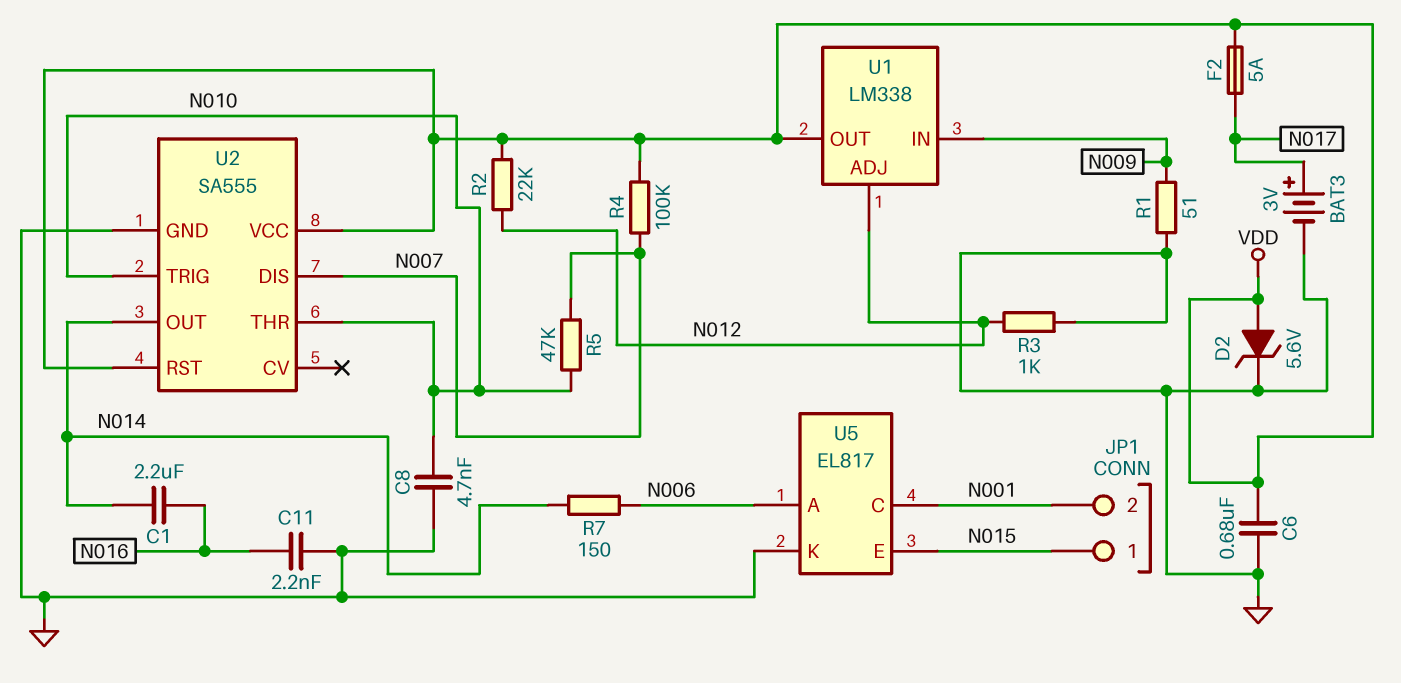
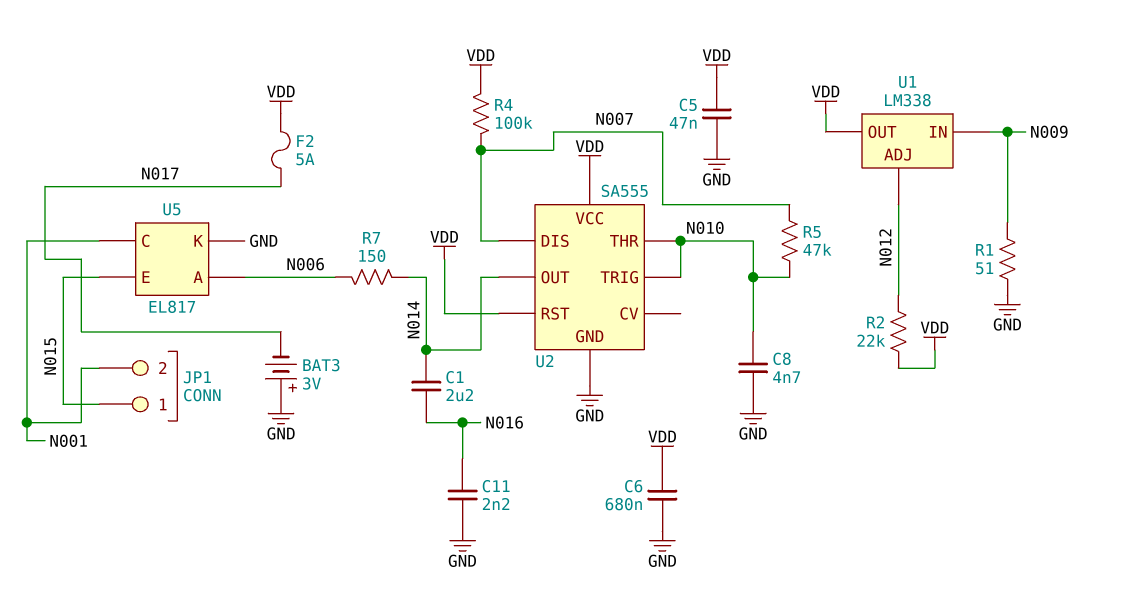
BAT3: 3V (plus N017, minus GND) -> 3V (plus GND, minus N017)
C5: none -> 47nF (GND, VDD)
D2: zener 5.6V (A VDD, K GND) -> none
R3: 1k (GND, N012) -> none

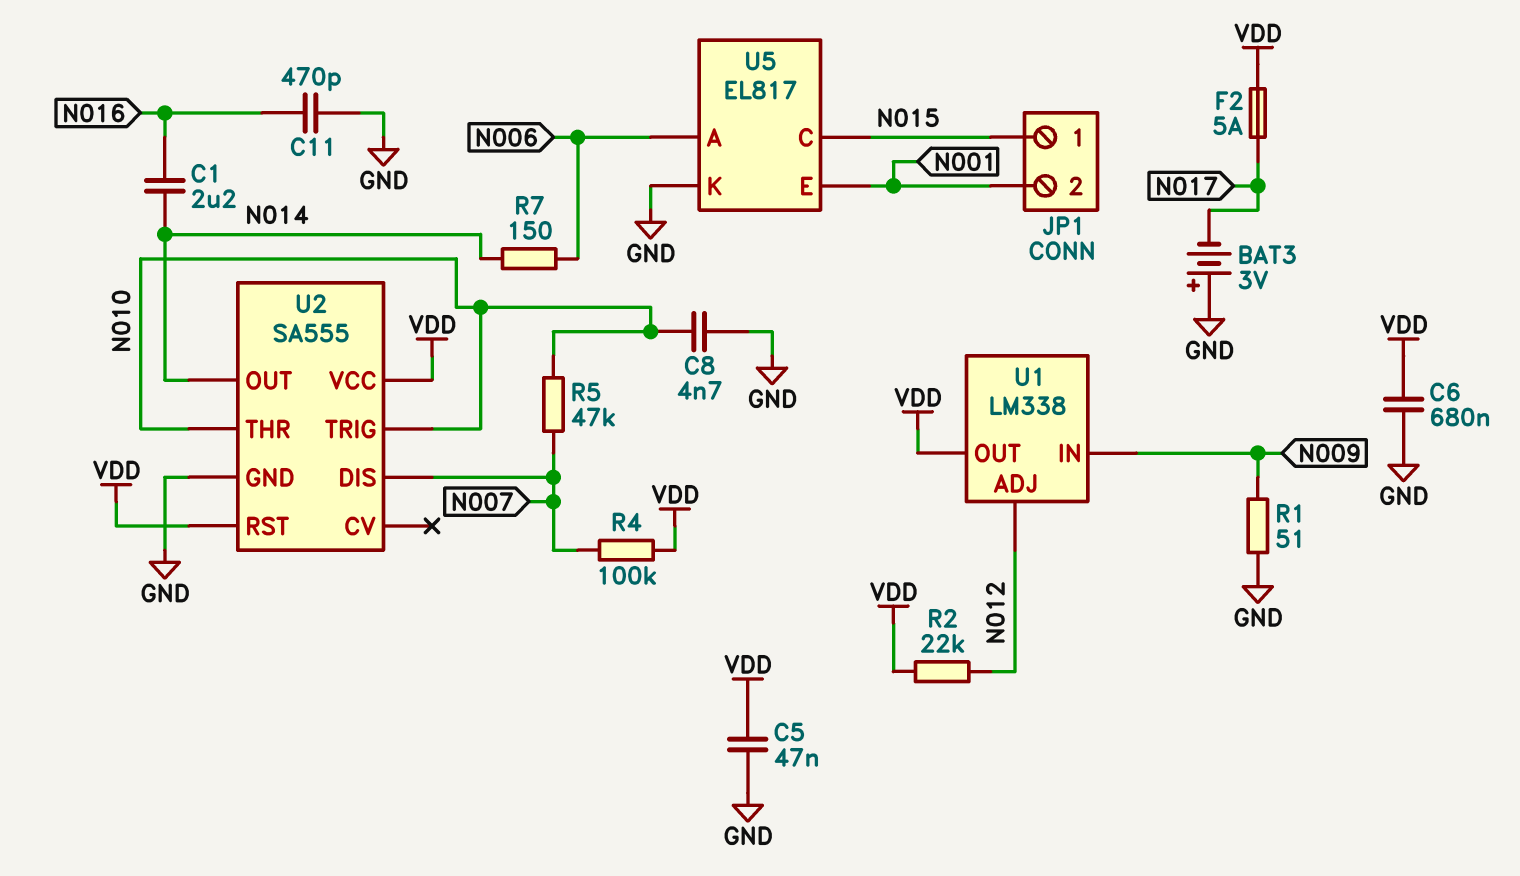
C11: 2.2nF (GND, N016) -> 470pF (GND, N016)
U5 pin C: N001 -> N015
U5 pin E: N015 -> N001

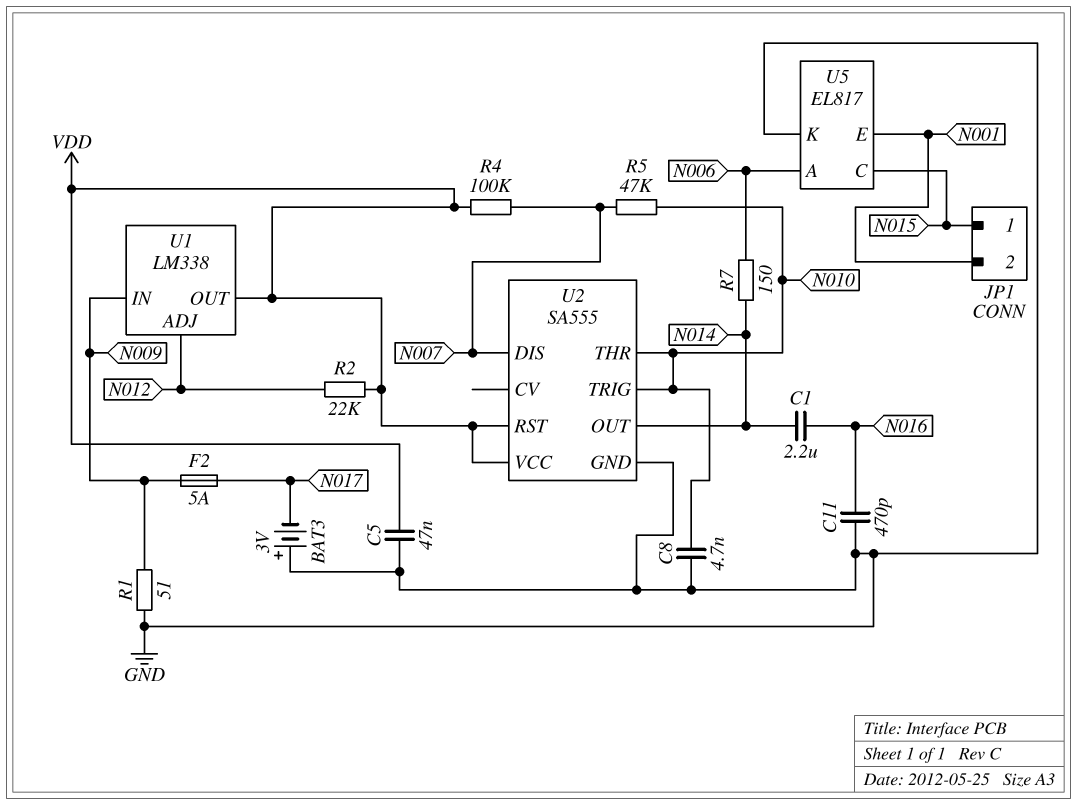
C6: 680nF (GND, VDD) -> none
F2: 5A (N017, VDD) -> 5A (N009, N017)

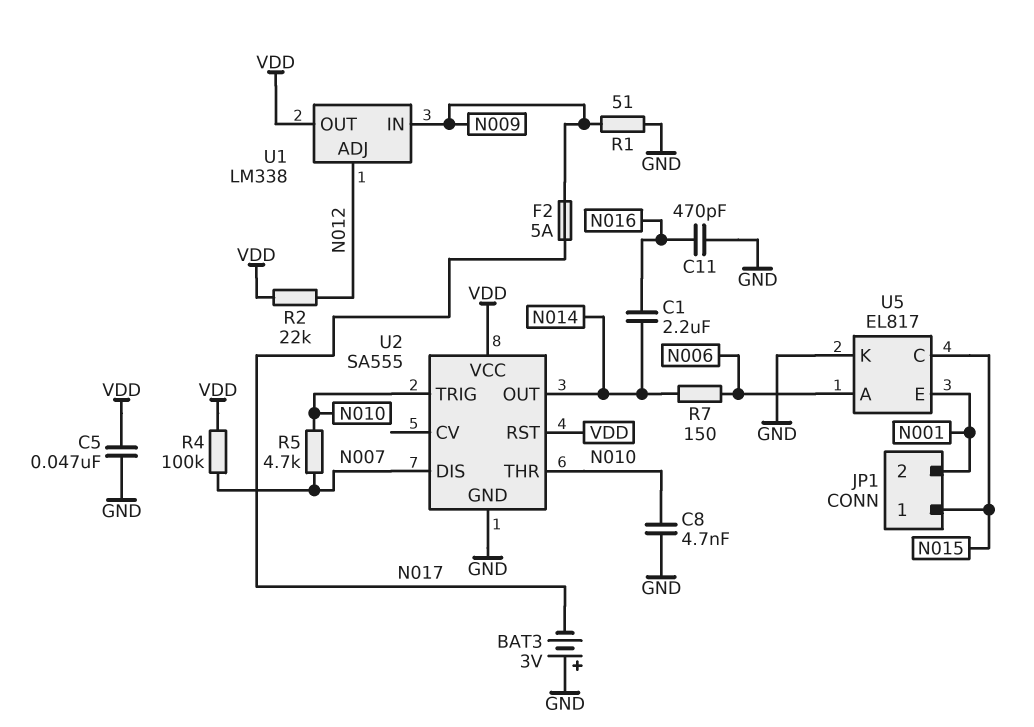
R5: 47k (N007, N010) -> 4.7k (N007, N010)

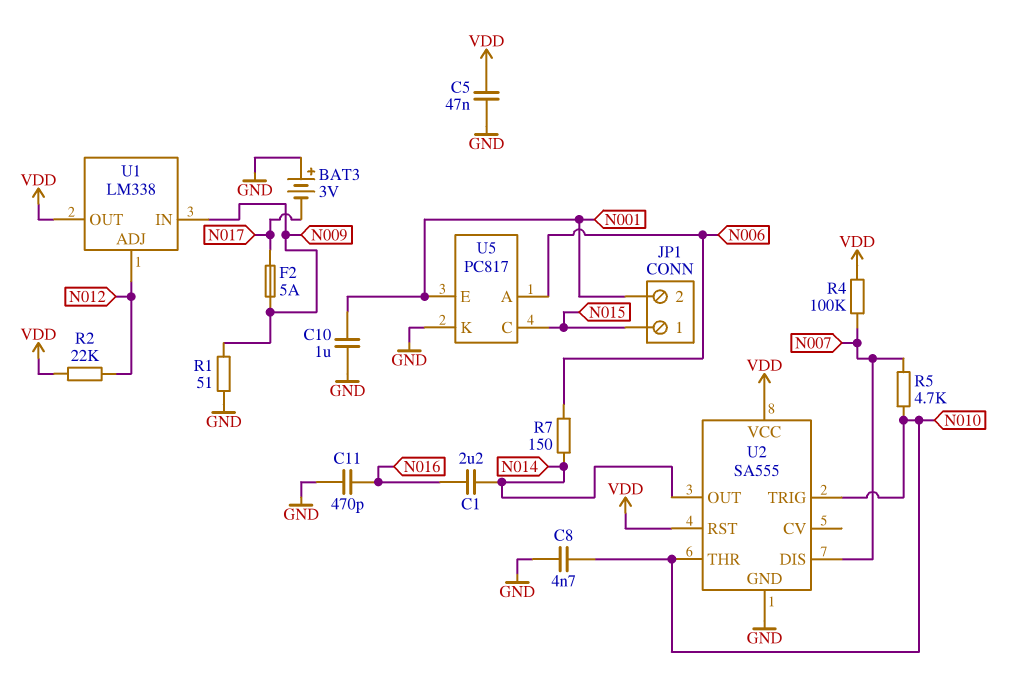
C10: none -> 1uF (GND, N001)
U5: EL817 -> PC817

